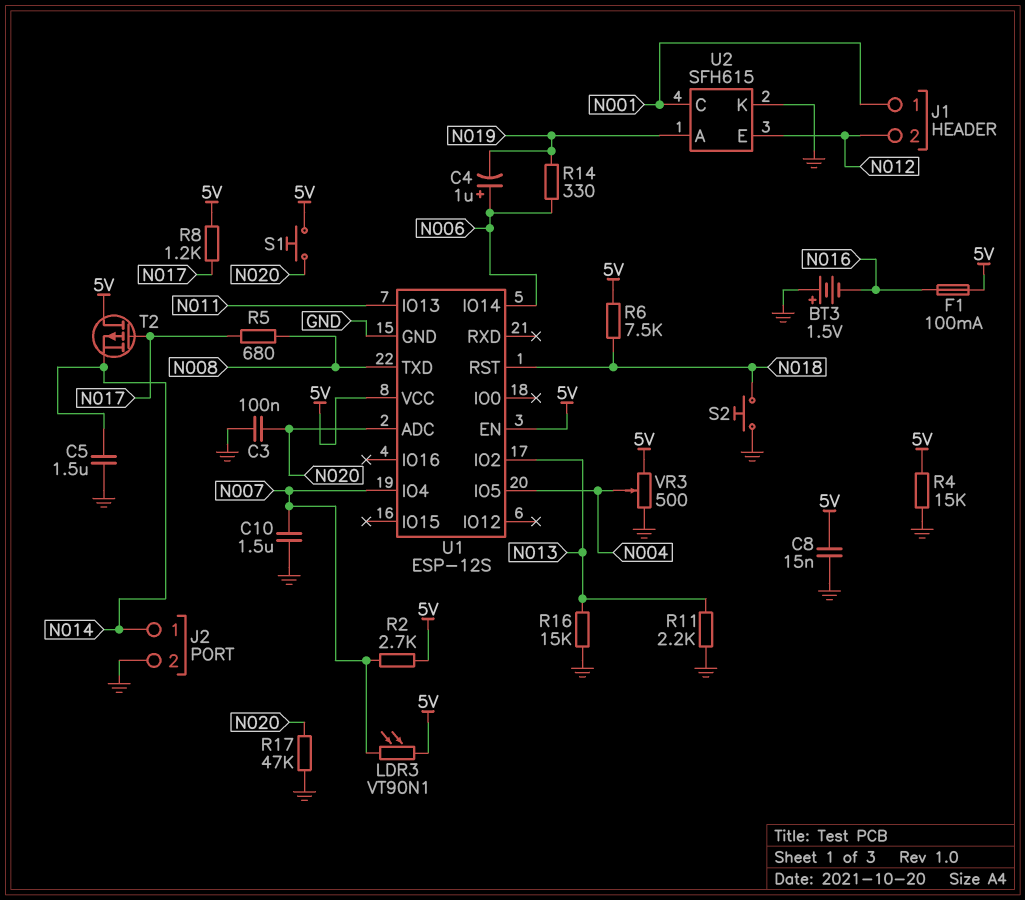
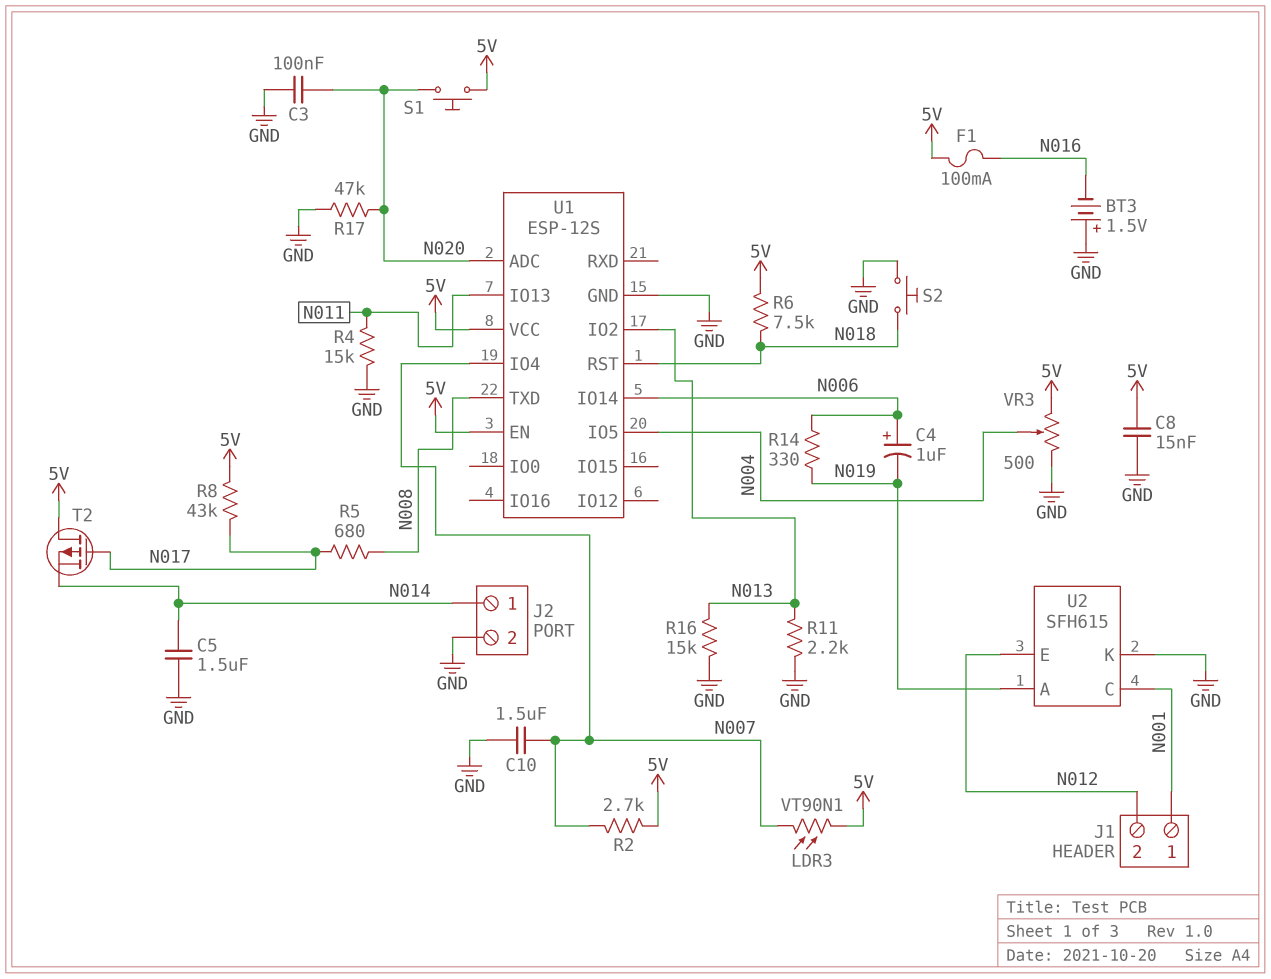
R4: 15k (5V, GND) -> 15k (GND, N011)
R8: 1.2k (5V, N017) -> 43k (5V, N017)

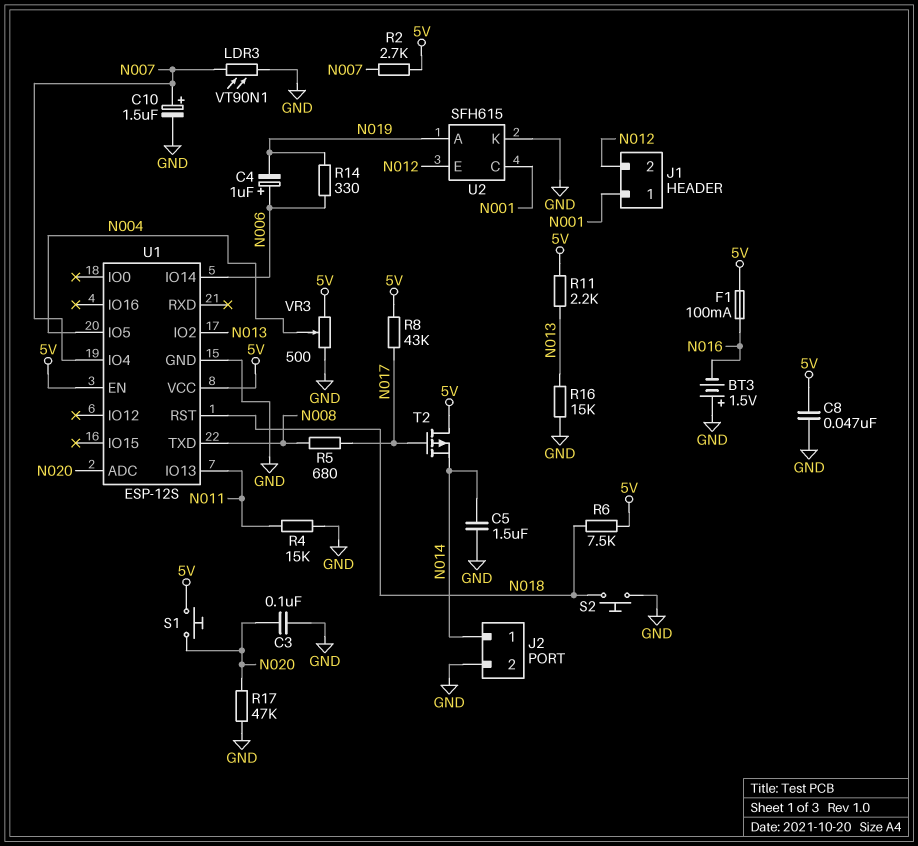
C8: 15nF (5V, GND) -> 47nF (5V, GND)
C10: 1.5uF (GND, N007) -> 1.5uF (plus N007, minus GND)
LDR3: VT90N1 (5V, N007) -> VT90N1 (GND, N007)
R11: 2.2k (GND, N013) -> 2.2k (5V, N013)

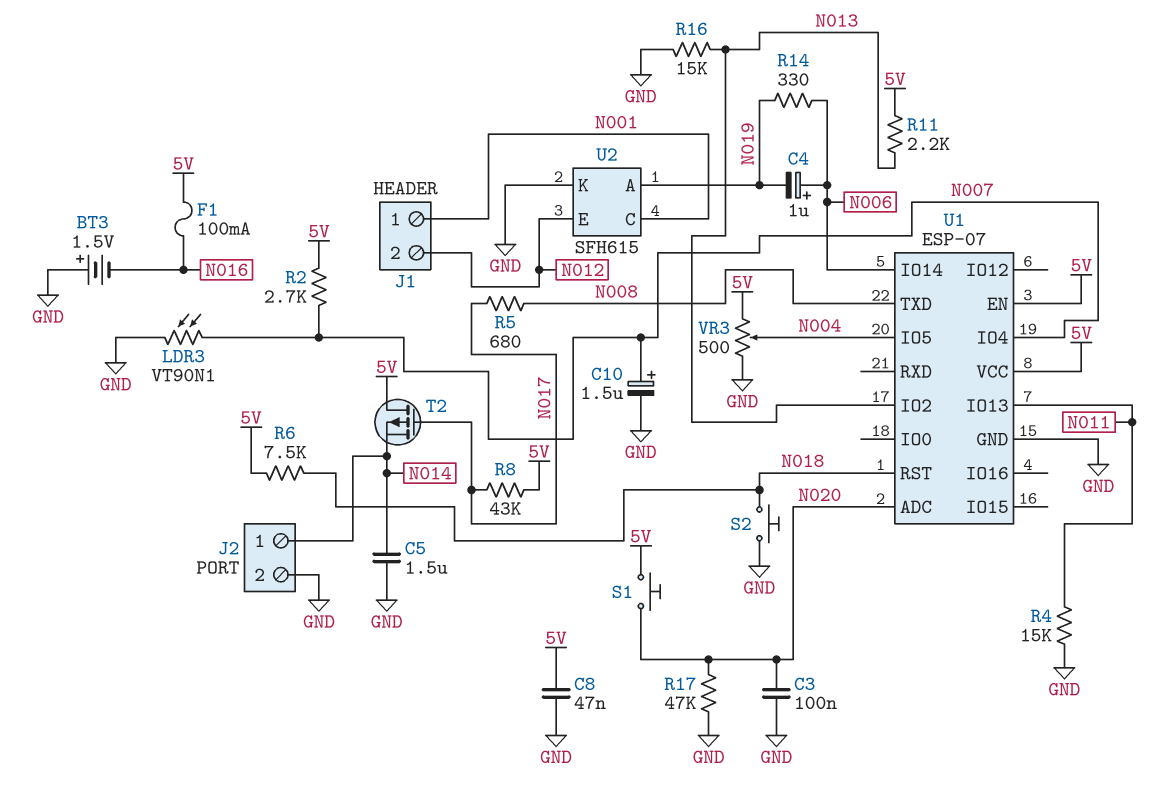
U1: ESP-12S -> ESP-07

